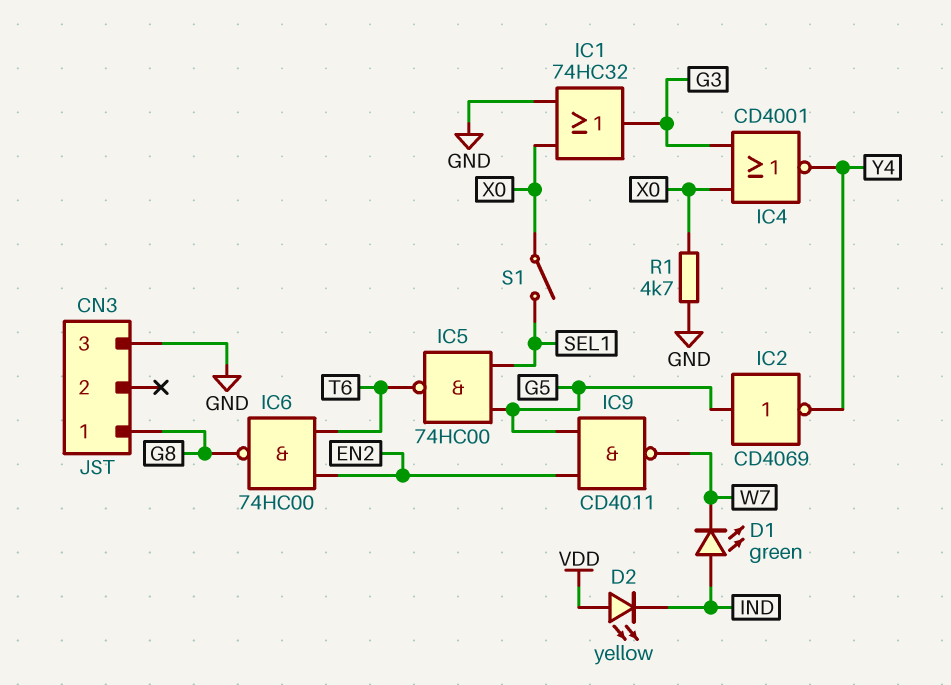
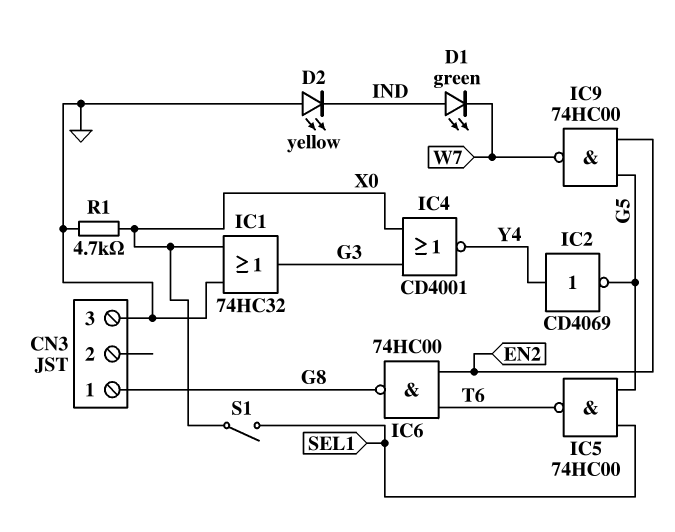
D2: LED yellow (A VDD, K IND) -> LED yellow (A GND, K IND)
IC2: NOT CD4069 (in G5, out Y4) -> NOT CD4069 (in Y4, out G5)
IC9: NAND CD4011 (in EN2, in G5, out W7) -> NAND 74HC00 (in EN2, in G5, out W7)

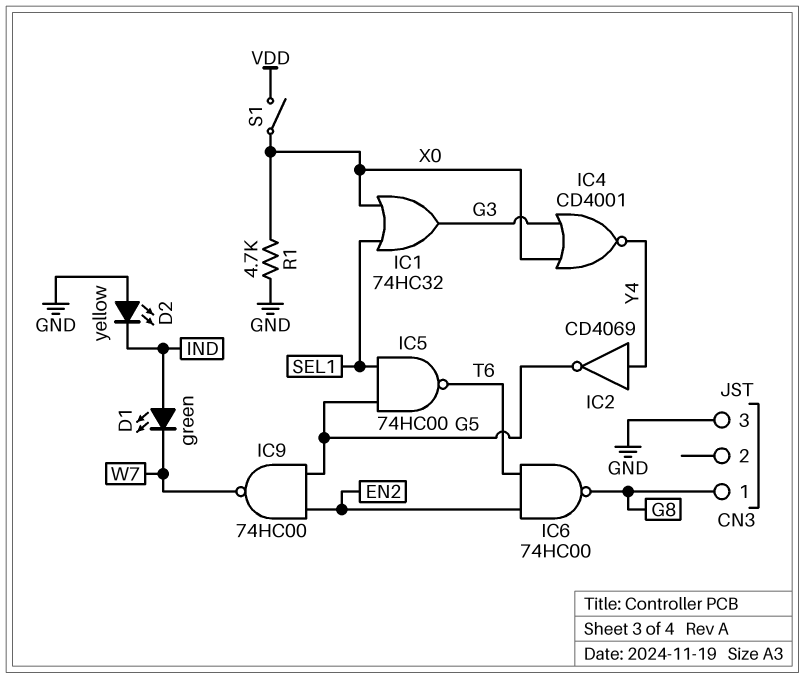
IC1: OR 74HC32 (in GND, in X0, out G3) -> OR 74HC32 (in SEL1, in X0, out G3)
S1: switch (SEL1, X0) -> switch (VDD, X0)

